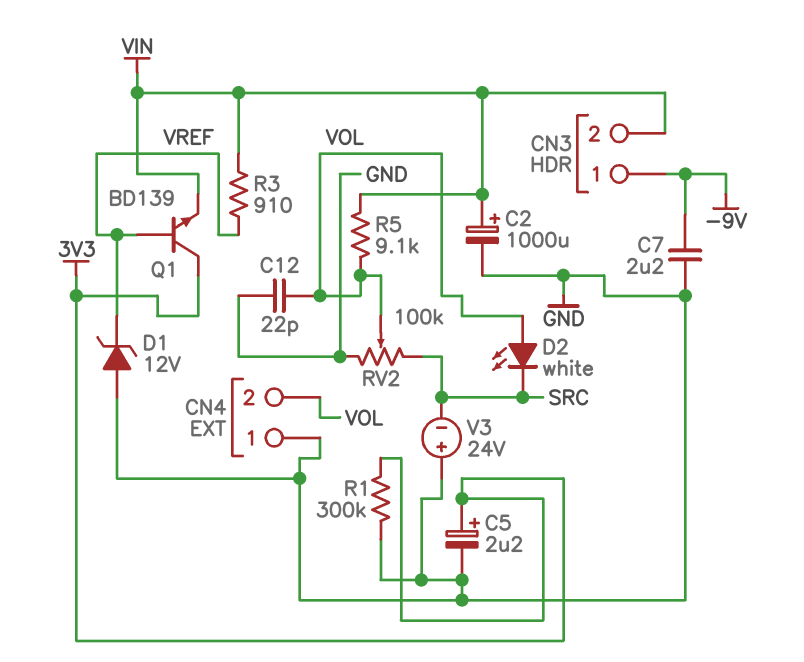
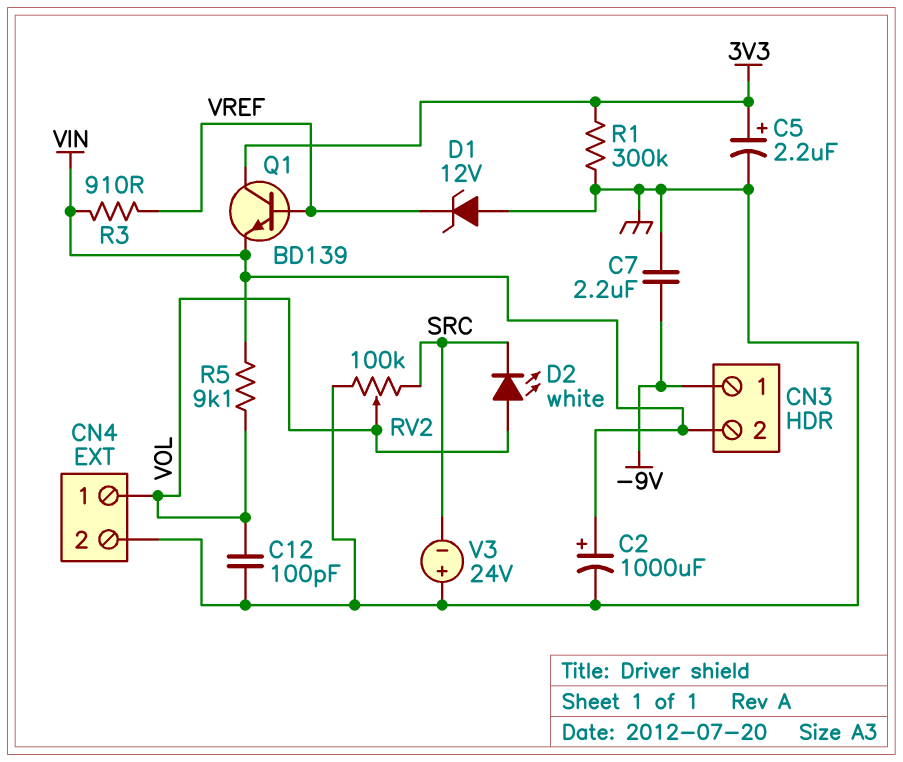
C12: 22pF (GND, VOL) -> 100pF (GND, VOL)
CN4 pin 1: GND -> VOL
CN4 pin 2: VOL -> GND

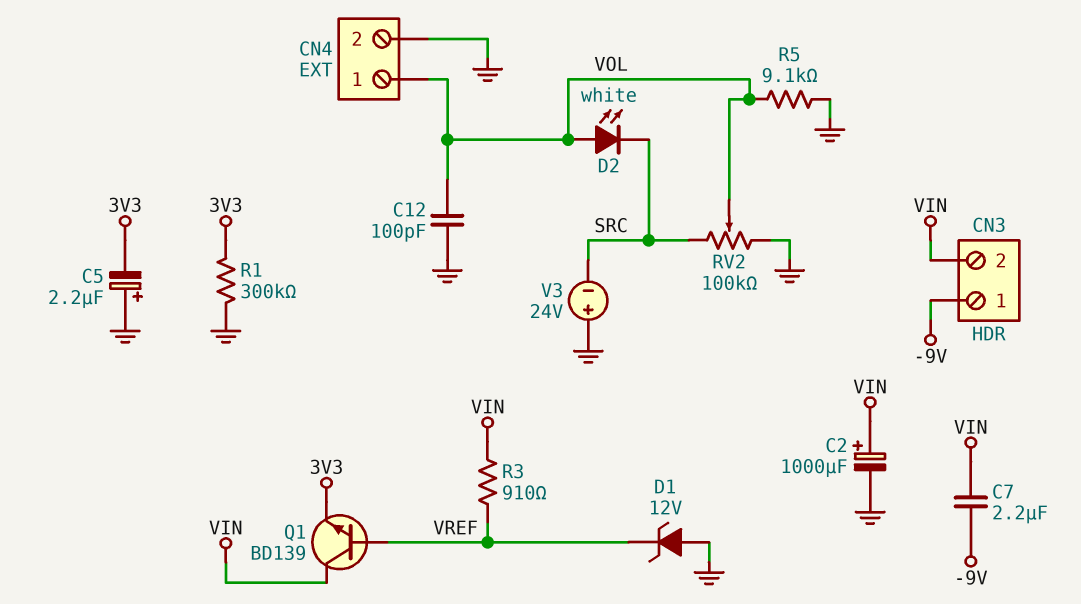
C5: 2.2uF (plus 3V3, minus GND) -> 2.2uF (plus GND, minus 3V3)
C7: 2.2uF (-9V, GND) -> 2.2uF (-9V, VIN)
Q1: NPN BD139 (B VREF, C 3V3, E VIN) -> NPN BD139 (B VREF, C VIN, E 3V3)
R5: 9.1k (VIN, VOL) -> 9.1k (GND, VOL)

